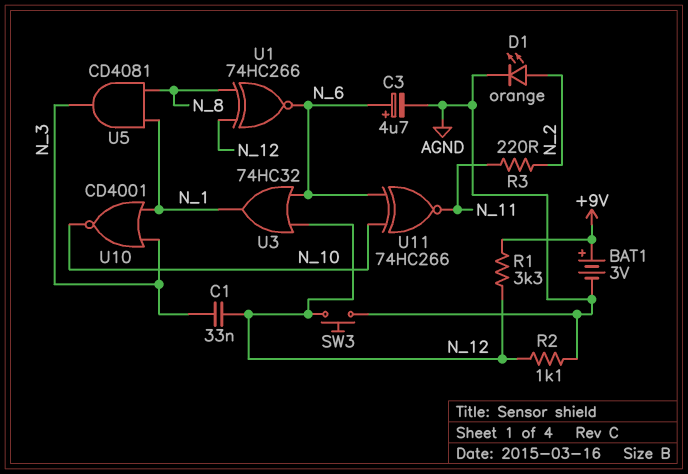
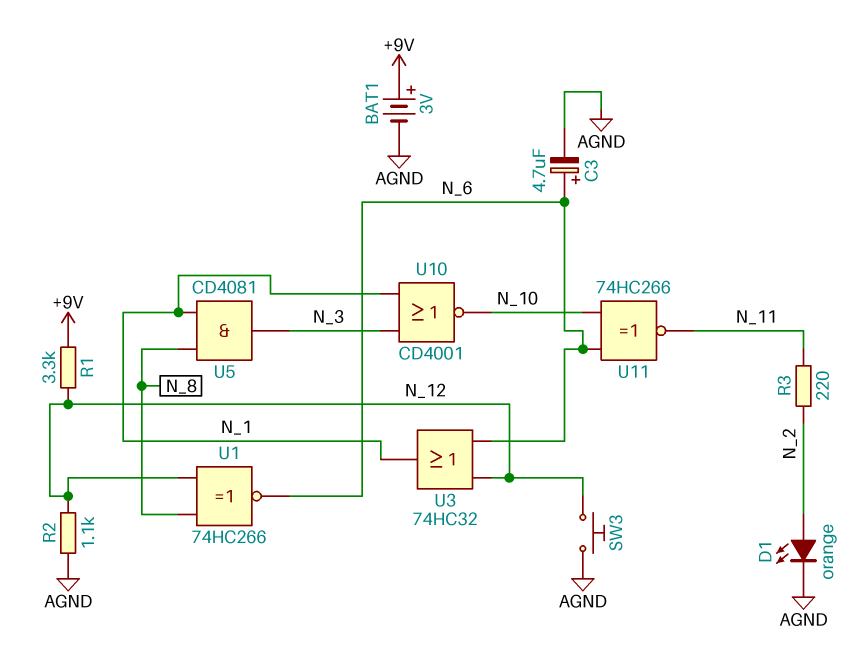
C1: 33nF (N_3, N_12) -> none

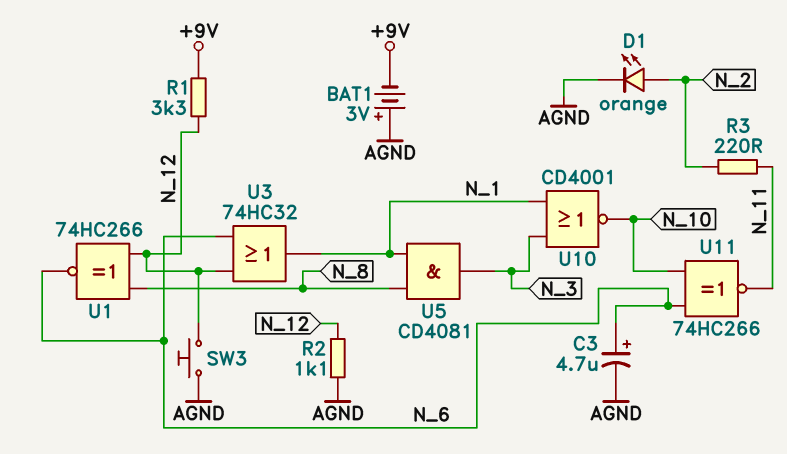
BAT1: 3V (plus +9V, minus AGND) -> 3V (plus AGND, minus +9V)

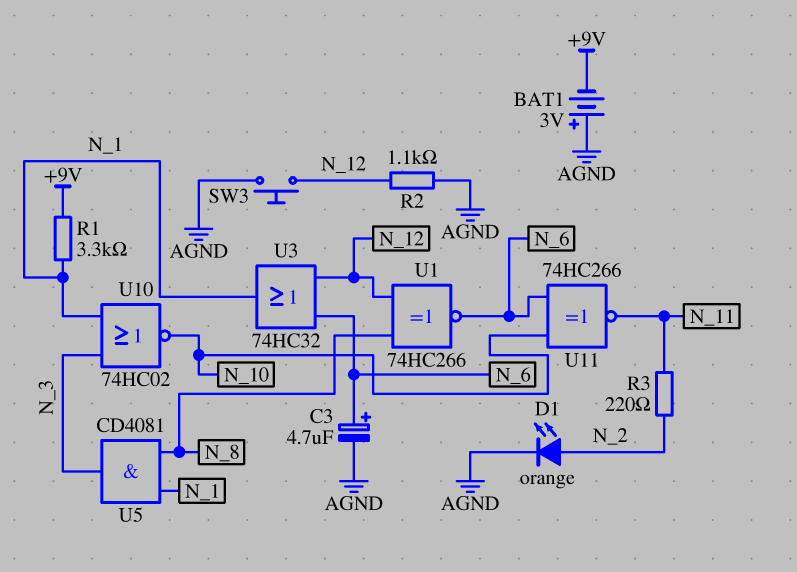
R1: 3.3k (+9V, N_12) -> 3.3k (+9V, N_1)
U10: NOR CD4001 (in N_1, in N_3, out N_10) -> NOR 74HC02 (in N_1, in N_3, out N_10)

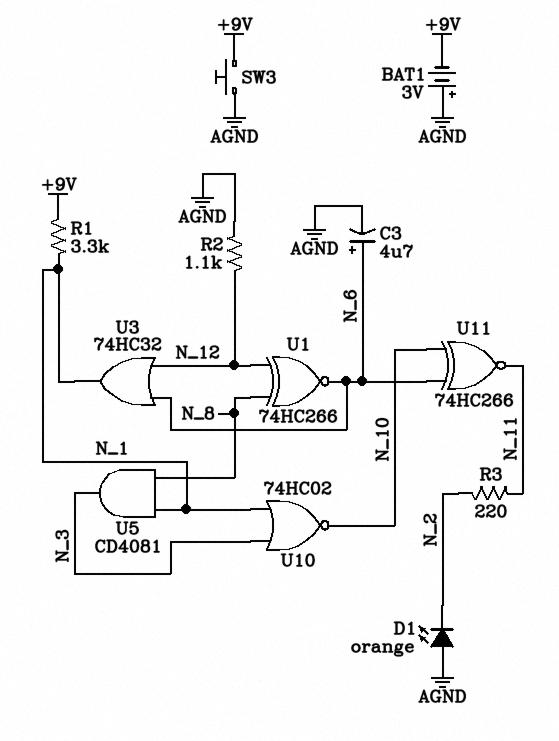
D1: LED orange (A N_2, K AGND) -> LED orange (A AGND, K N_2)
SW3: button (AGND, N_12) -> button (+9V, AGND)

